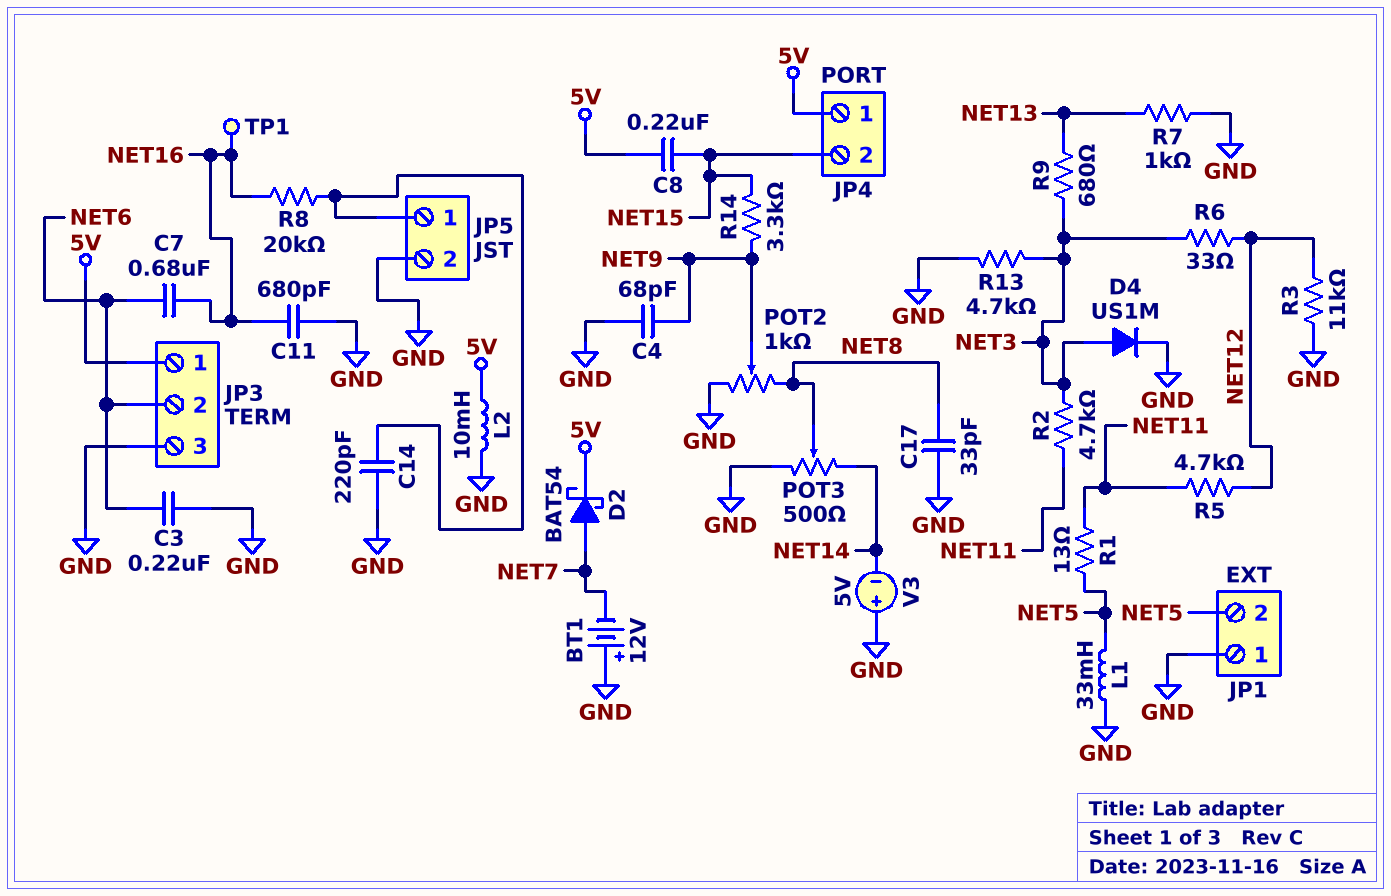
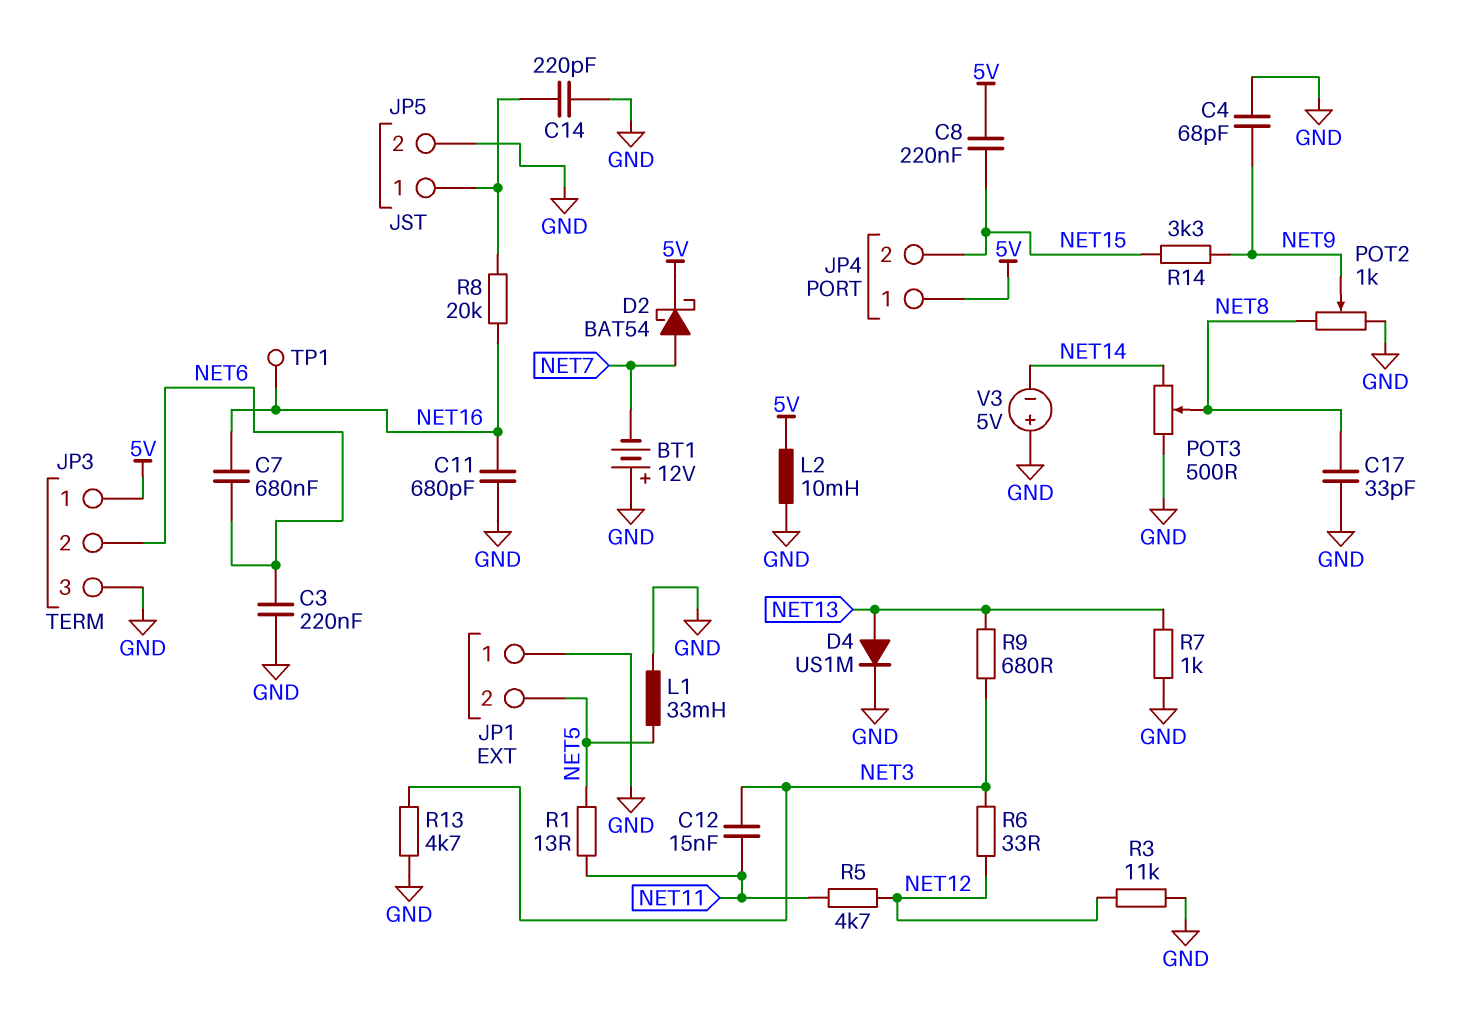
C12: none -> 15nF (NET3, NET11)
D4: diode US1M (A NET3, K GND) -> diode US1M (A NET13, K GND)
R2: 4.7k (NET3, NET11) -> none

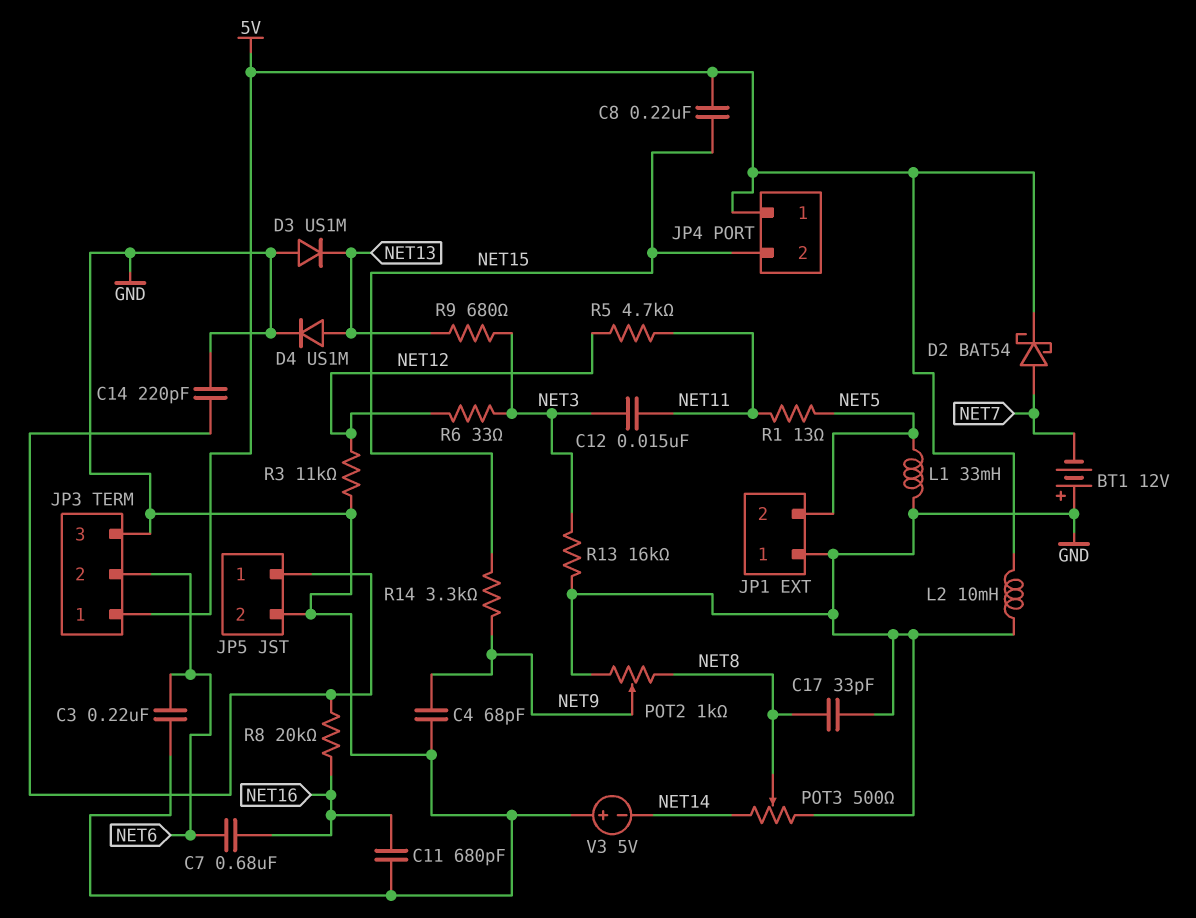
D3: none -> diode US1M (A GND, K NET13)
R7: 1k (GND, NET13) -> none
R13: 4.7k (GND, NET3) -> 16k (GND, NET3)
TP1: test point (NET16) -> none

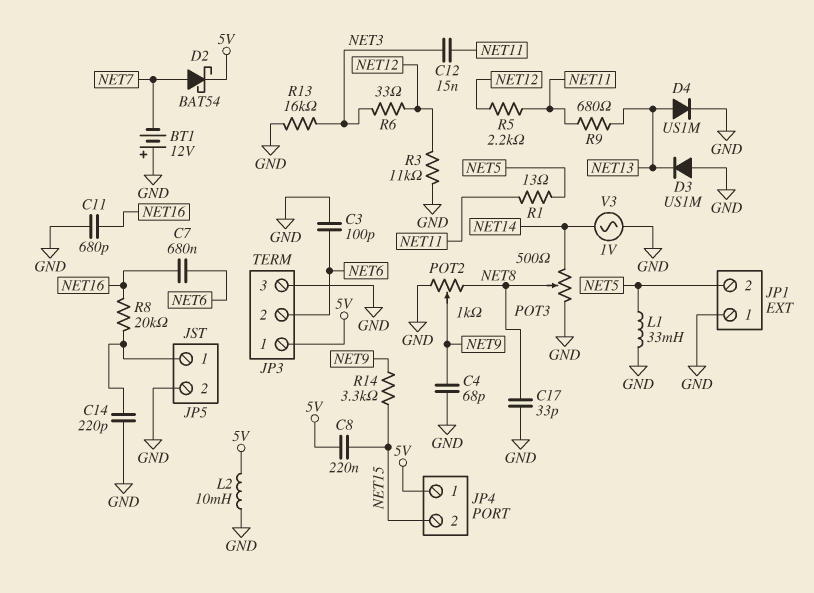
C3: 220nF (GND, NET6) -> 100pF (GND, NET6)
R5: 4.7k (NET11, NET12) -> 2.2k (NET11, NET12)
R9: 680 (NET3, NET13) -> 680 (NET11, NET13)
V3: 5V (plus GND, minus NET14) -> AC 1V (GND, NET14)

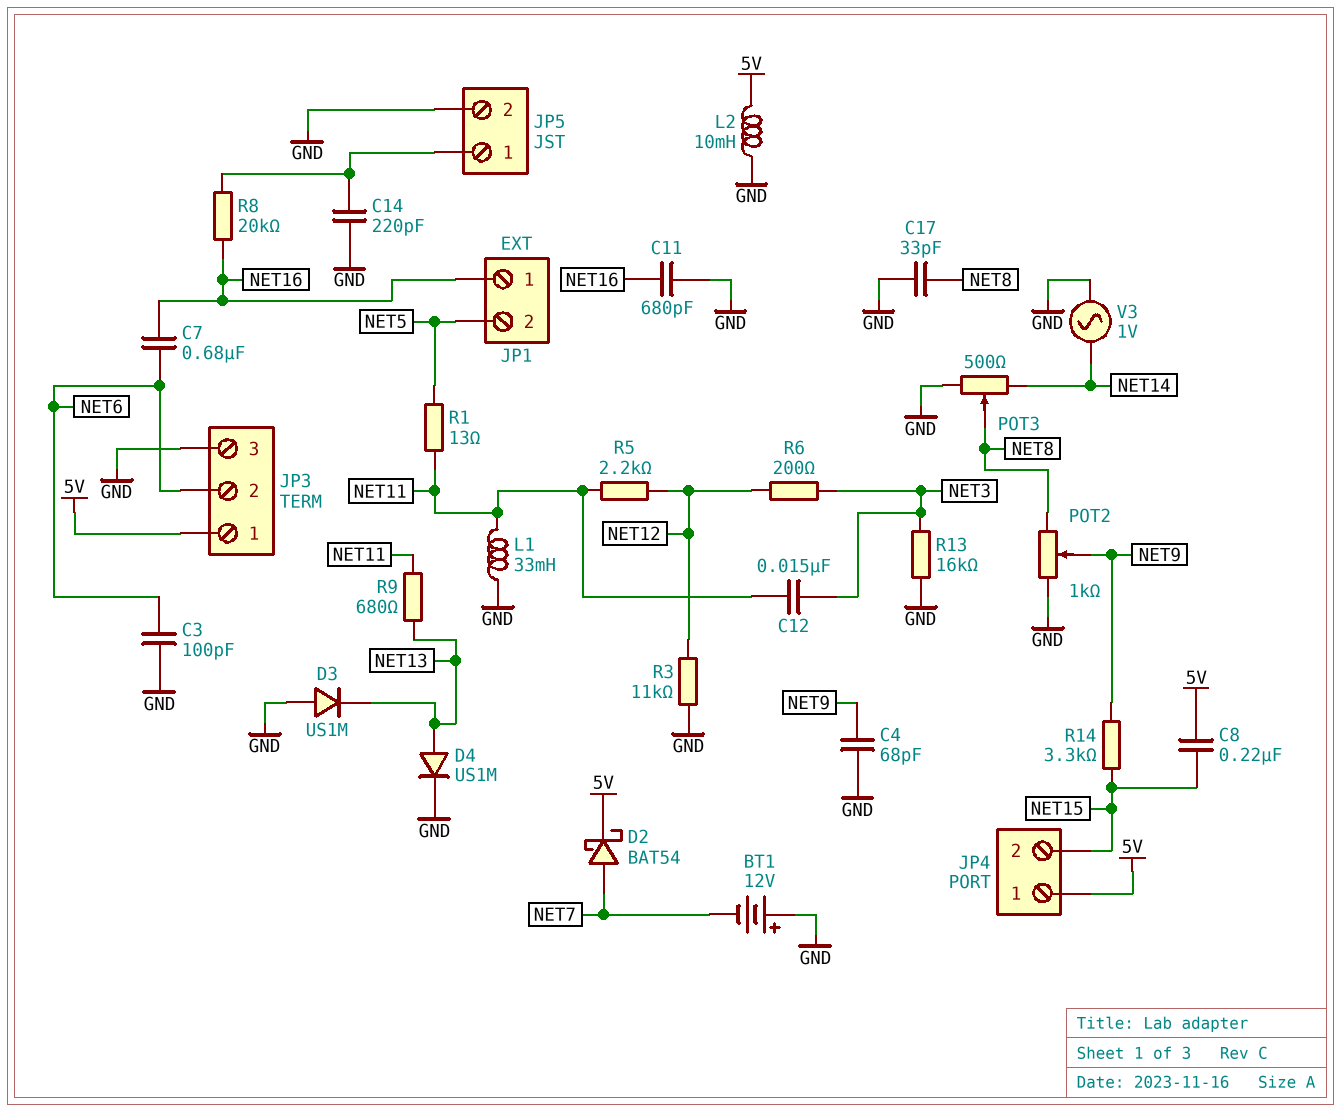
JP1 pin 1: GND -> NET16
L1: 33mH (GND, NET5) -> 33mH (GND, NET11)
R6: 33 (NET3, NET12) -> 200 (NET3, NET12)

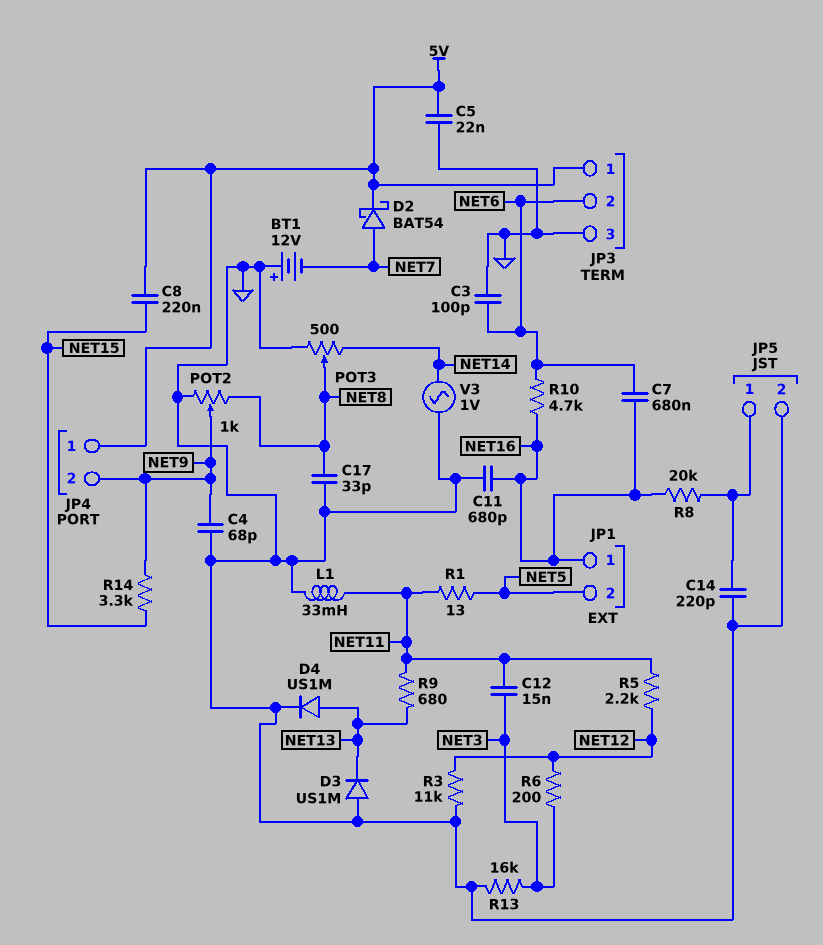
C5: none -> 22nF (5V, GND)
JP4 pin 2: NET15 -> NET9
L2: 10mH (5V, GND) -> none
R10: none -> 4.7k (NET6, NET16)

